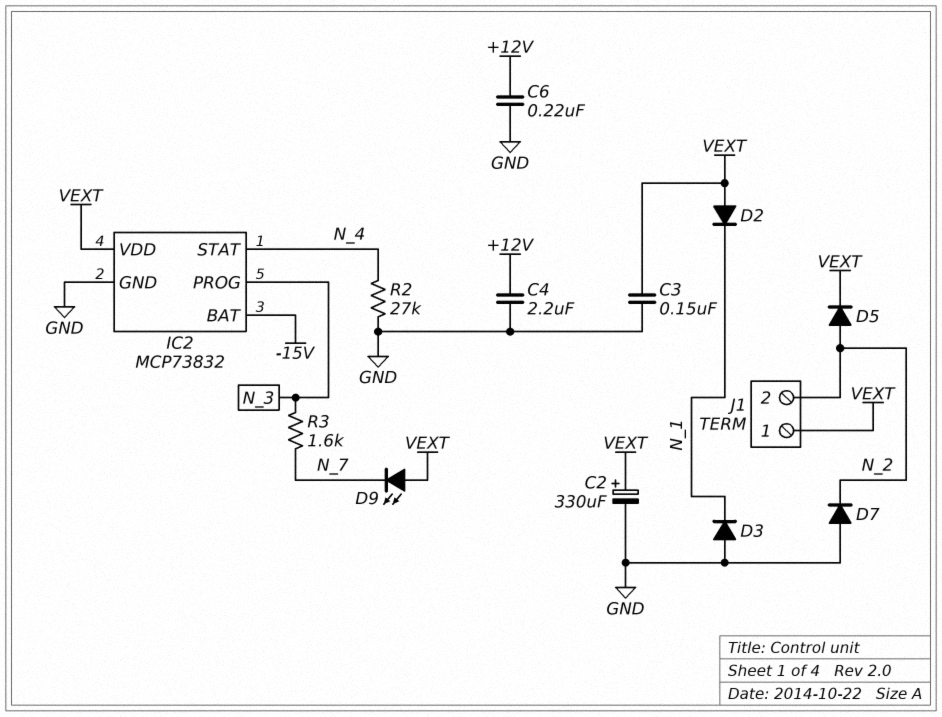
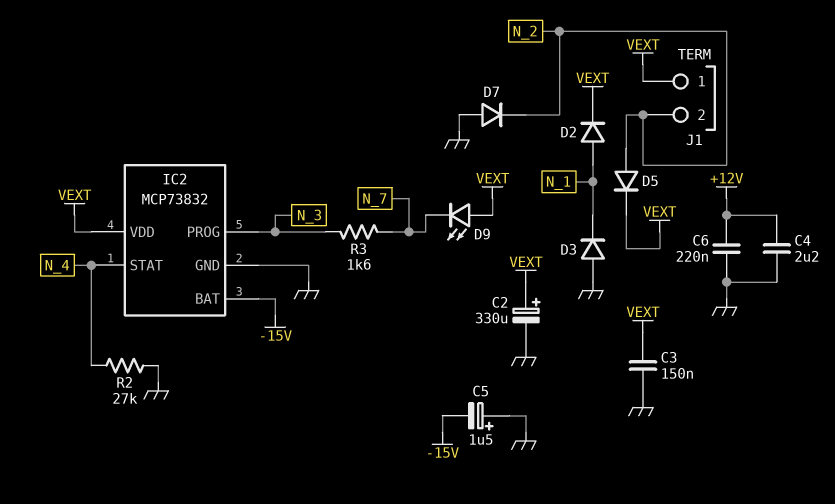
C5: none -> 1.5uF (plus GND, minus -15V)
D2: diode (A VEXT, K N_1) -> diode (A N_1, K VEXT)

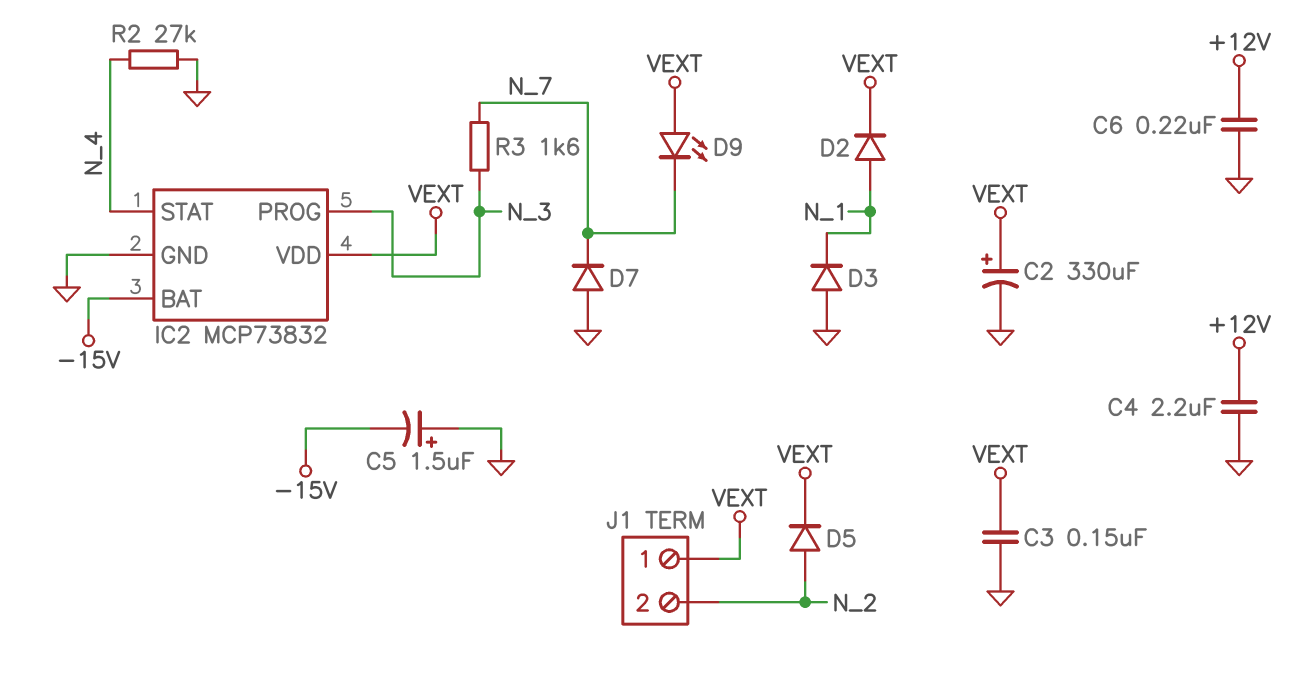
D7: diode (A GND, K N_2) -> diode (A GND, K N_7)

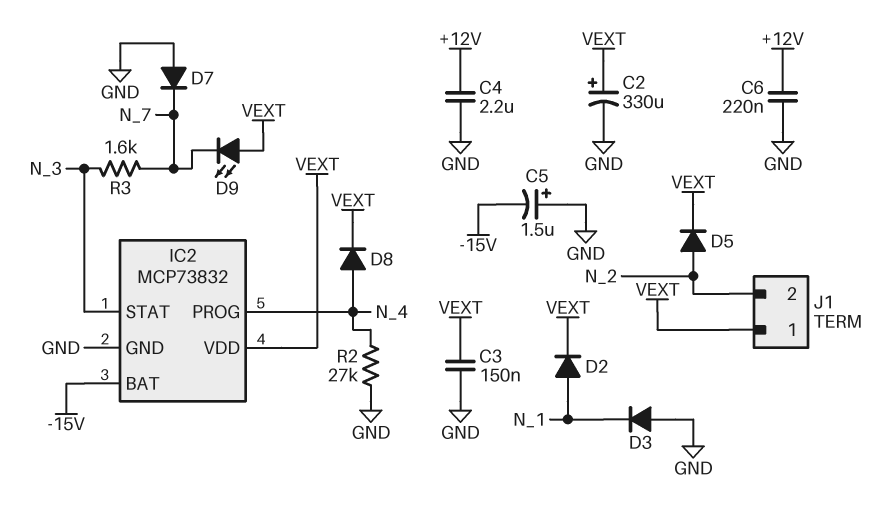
D8: none -> diode (A N_4, K VEXT)
IC2 pin PROG: N_3 -> N_4
IC2 pin STAT: N_4 -> N_3

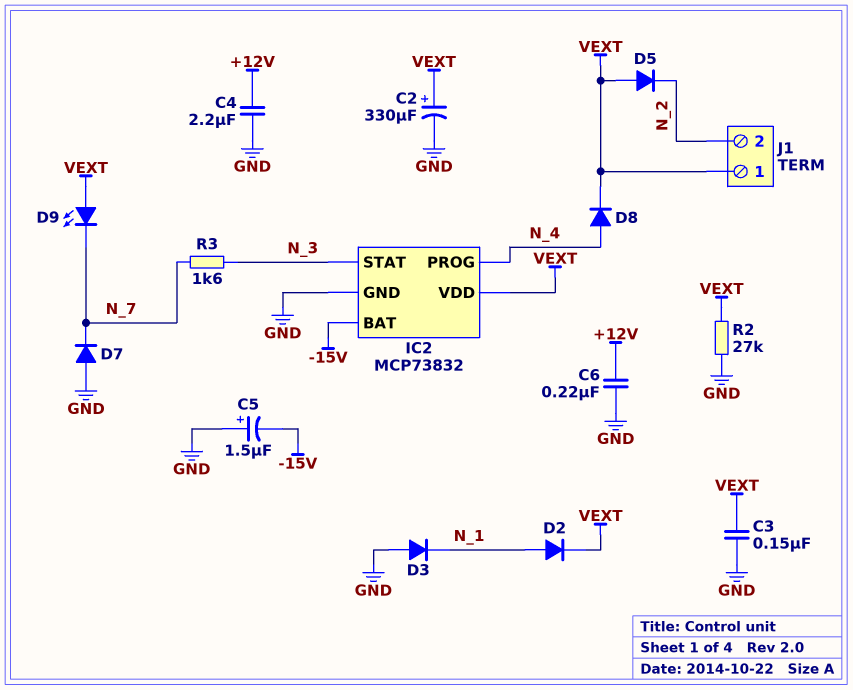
D5: diode (A N_2, K VEXT) -> diode (A VEXT, K N_2)
R2: 27k (GND, N_4) -> 27k (GND, VEXT)

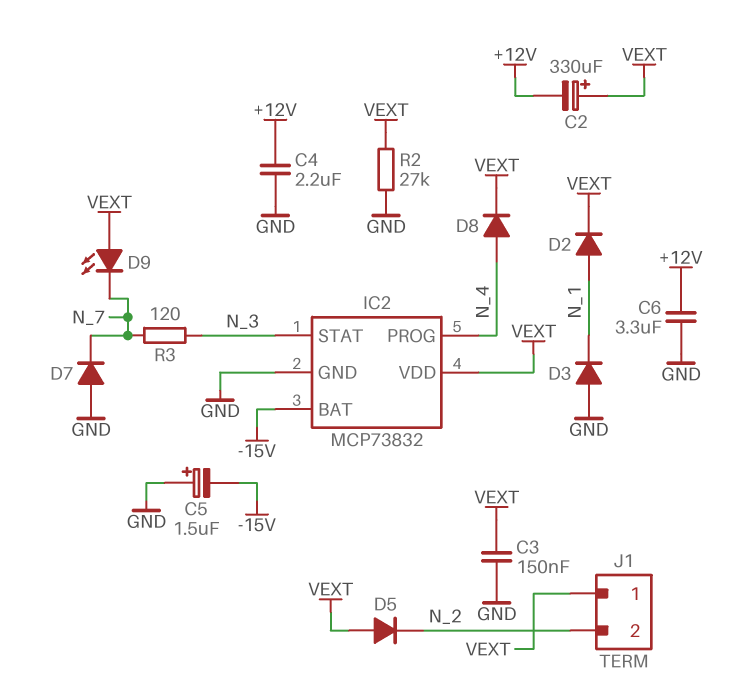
C2: 330uF (plus VEXT, minus GND) -> 330uF (plus VEXT, minus +12V)
C6: 220nF (+12V, GND) -> 3.3uF (+12V, GND)
R3: 1.6k (N_3, N_7) -> 120 (N_3, N_7)

